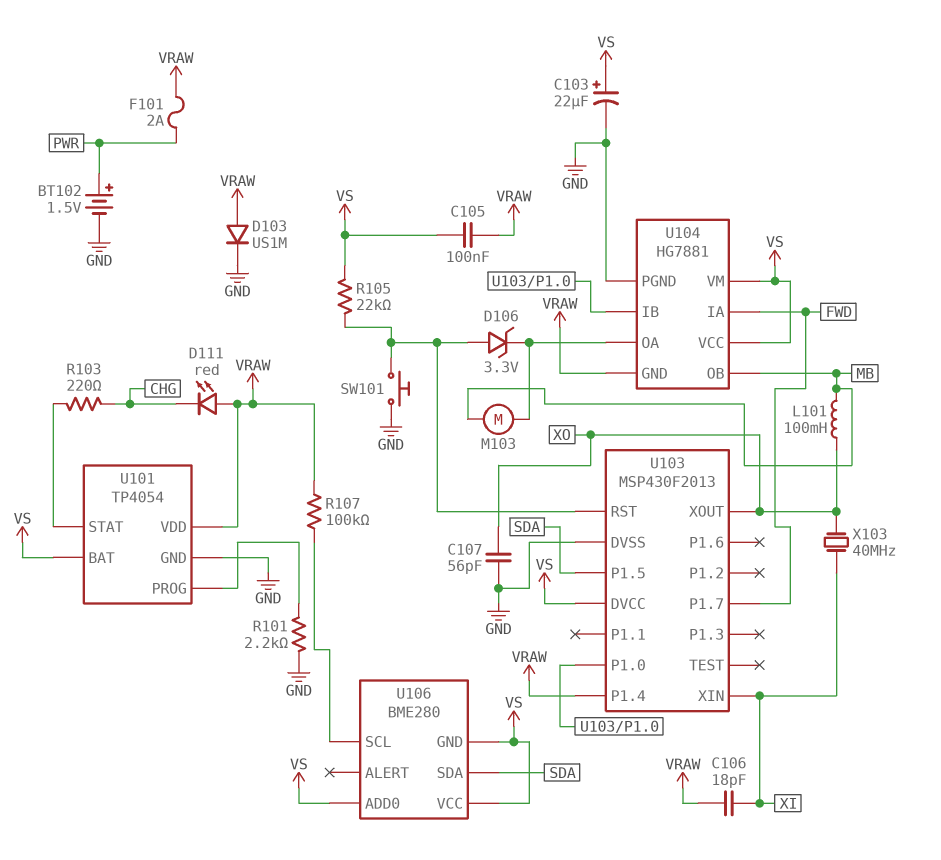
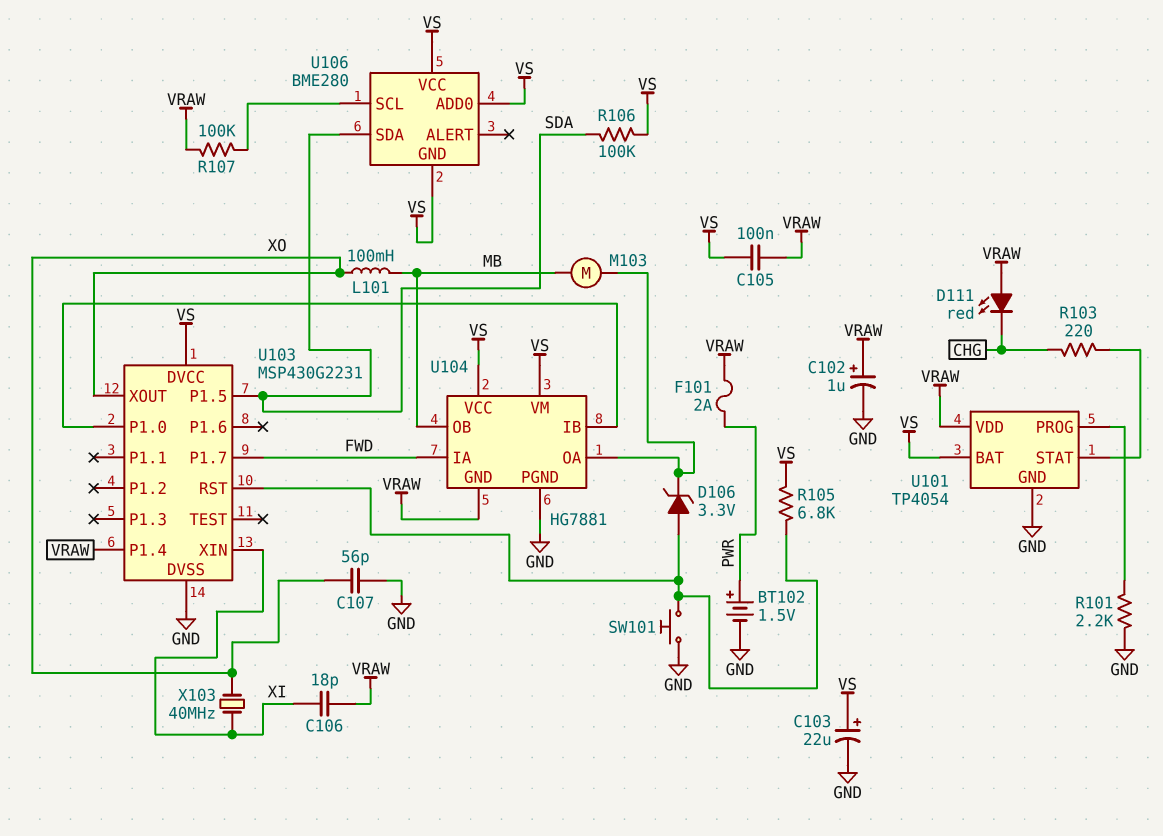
C102: none -> 1uF (plus VRAW, minus GND)
D103: diode US1M (A VRAW, K GND) -> none
R105: 22k (U103/RST, VS) -> 6.8k (U103/RST, VS)
R106: none -> 100k (SDA, VS)
U103: MSP430F2013 -> MSP430G2231

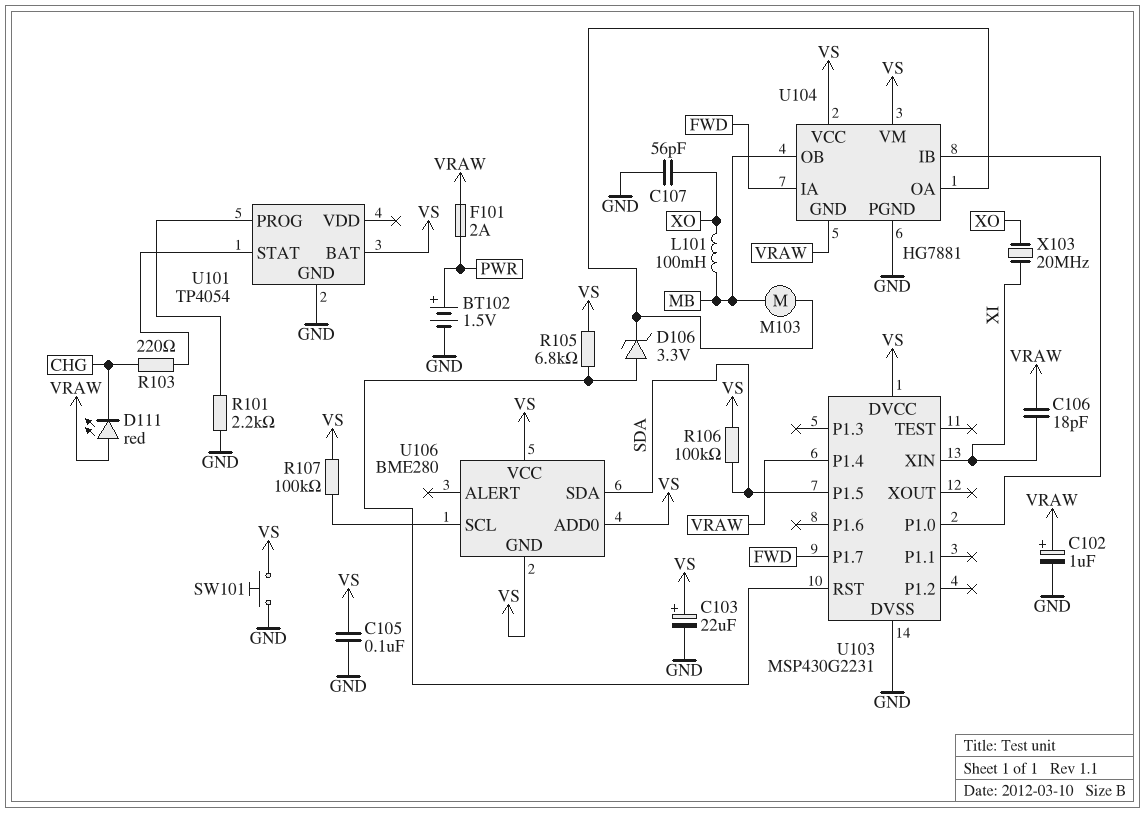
C105: 100nF (VRAW, VS) -> 100nF (GND, VS)
R107: 100k (U106/SCL, VRAW) -> 100k (U106/SCL, VS)
SW101: button (GND, U103/RST) -> button (GND, VS)
U101 pin VDD: VRAW -> none
U103 pin XOUT: XO -> none
X103: 40MHz (XI, XO) -> 20MHz (XI, XO)

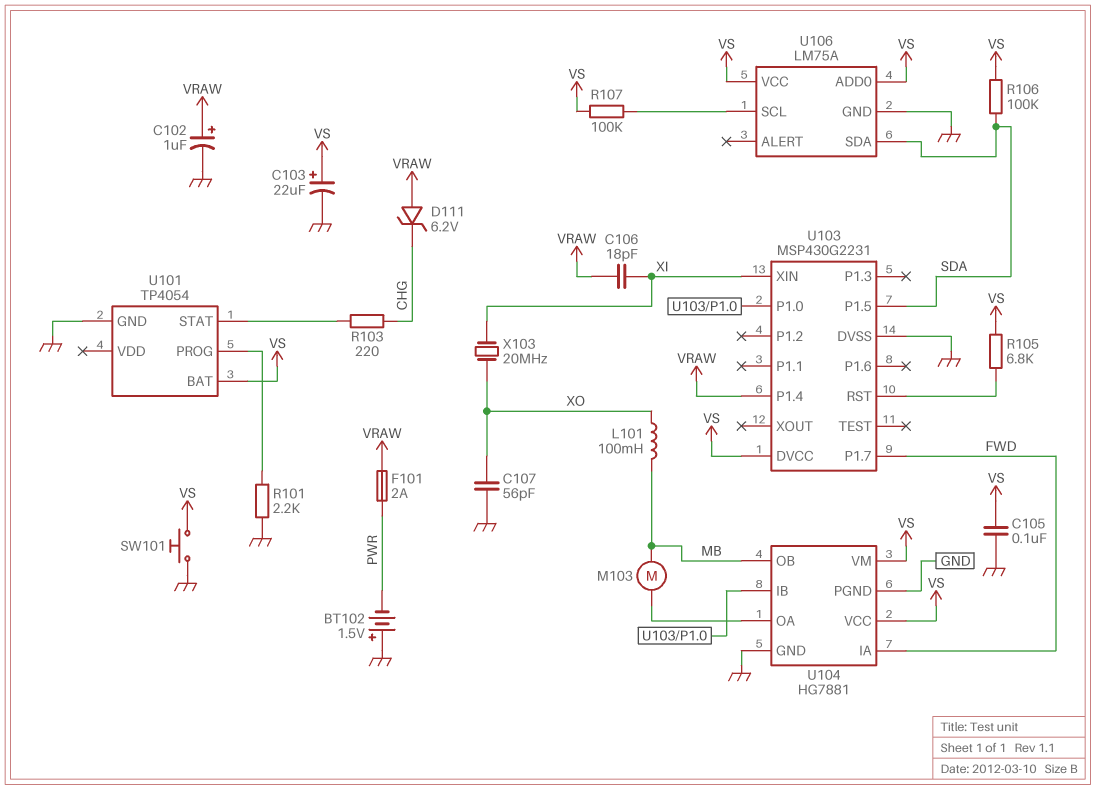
BT102: 1.5V (plus PWR, minus GND) -> 1.5V (plus GND, minus PWR)
D106: zener 3.3V (A U103/RST, K U104/OA) -> none
D111: LED red (A VRAW, K CHG) -> zener 6.2V (A VRAW, K CHG)
U104 pin GND: VRAW -> GND
U106: BME280 -> LM75A
U106 pin GND: VS -> GND

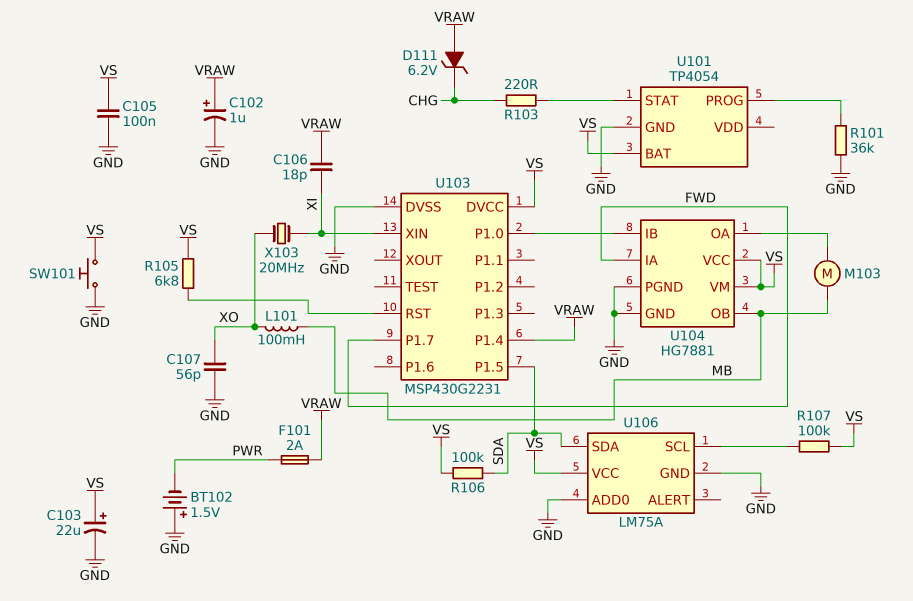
R101: 2.2k (GND, U101/PROG) -> 36k (GND, U101/PROG)
U106 pin ADD0: VS -> GND

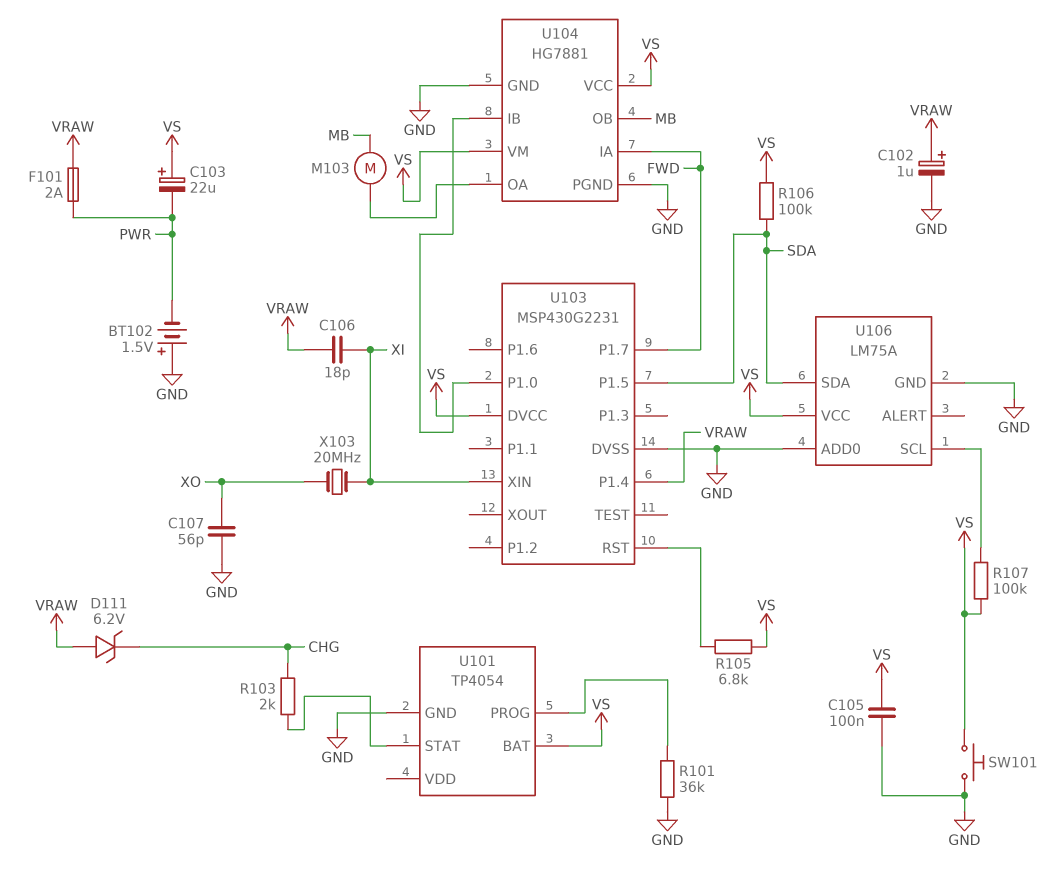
C103: 22uF (plus VS, minus GND) -> 22uF (plus VS, minus PWR)
L101: 100mH (MB, XO) -> none
R103: 220 (CHG, U101/STAT) -> 2k (CHG, U101/STAT)

